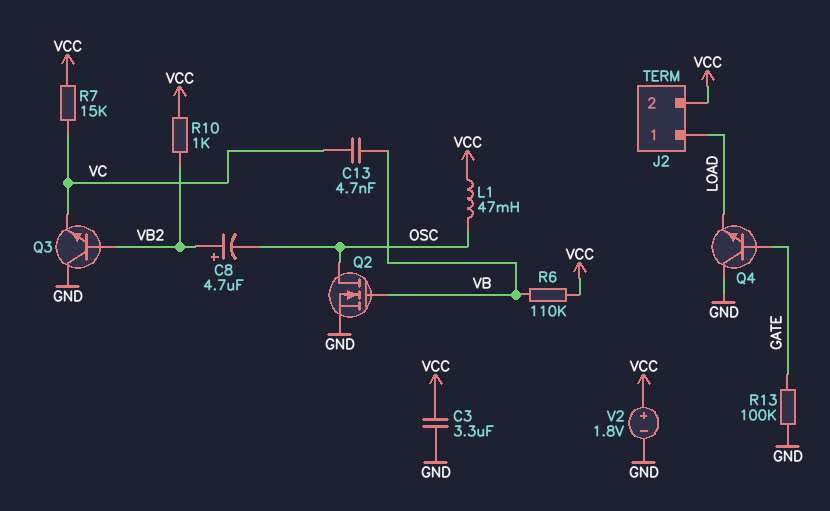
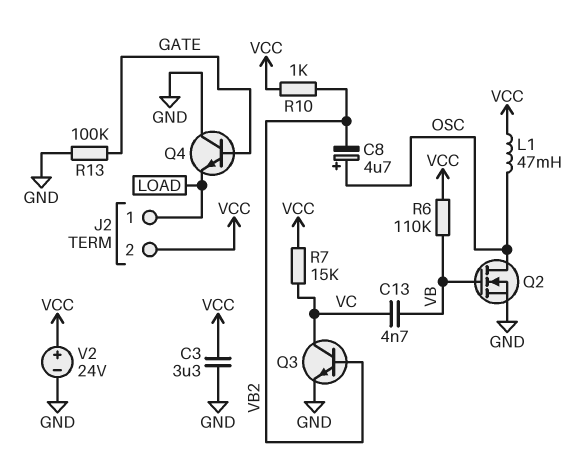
C8: 4.7uF (plus VB2, minus OSC) -> 4.7uF (plus OSC, minus VB2)
Q3: NPN (B VB2, C GND, E VC) -> NPN (B VB2, C VC, E GND)
V2: 1.8V (plus VCC, minus GND) -> 24V (plus VCC, minus GND)

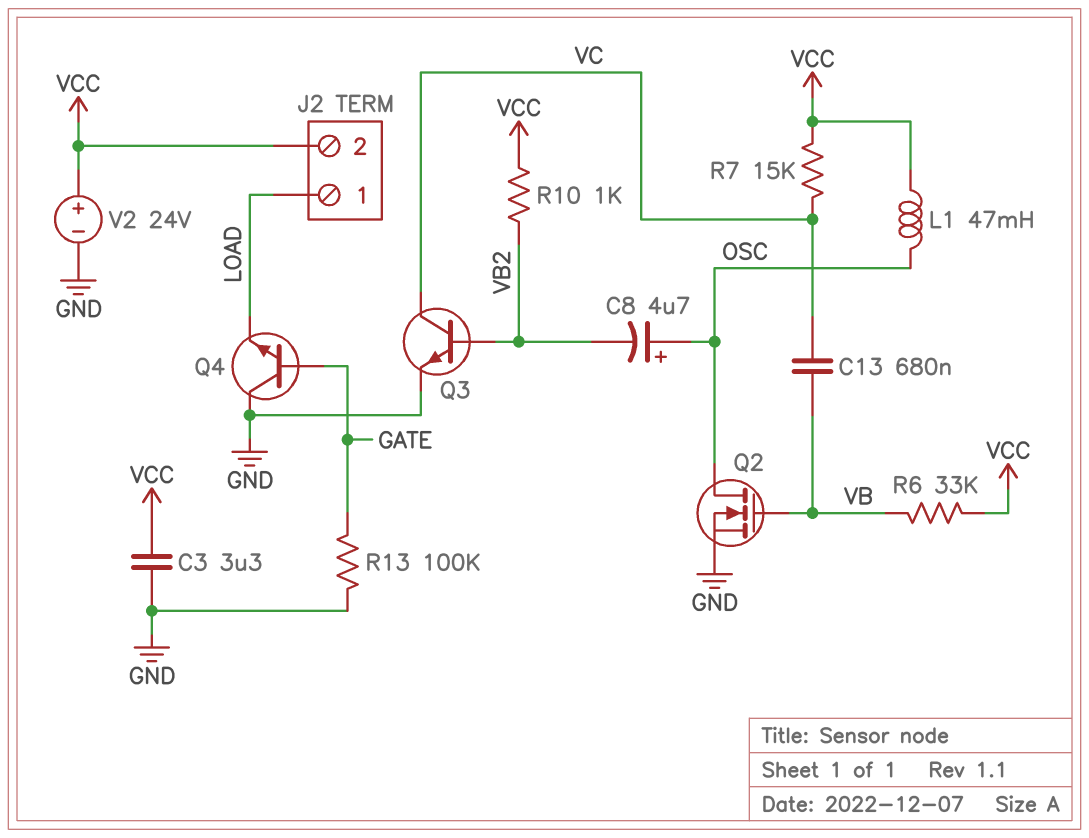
C13: 4.7nF (VB, VC) -> 680nF (VB, VC)
R6: 110k (VB, VCC) -> 33k (VB, VCC)

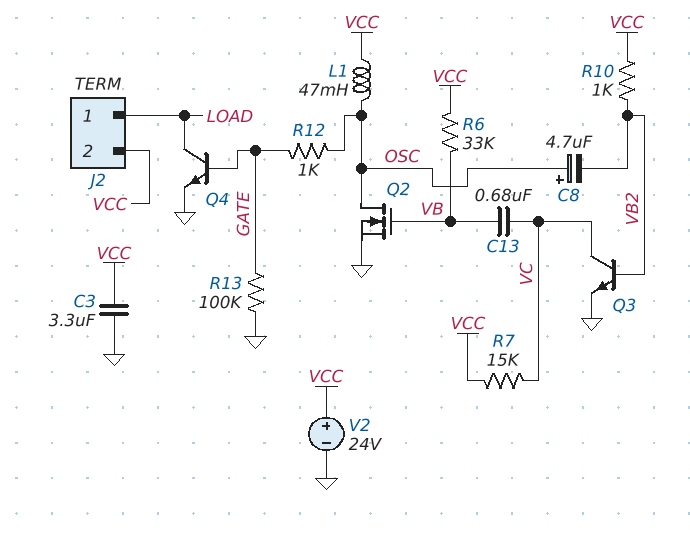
Q4: NPN (B GATE, C GND, E LOAD) -> NPN (B GATE, C LOAD, E GND)
R12: none -> 1k (GATE, OSC)

